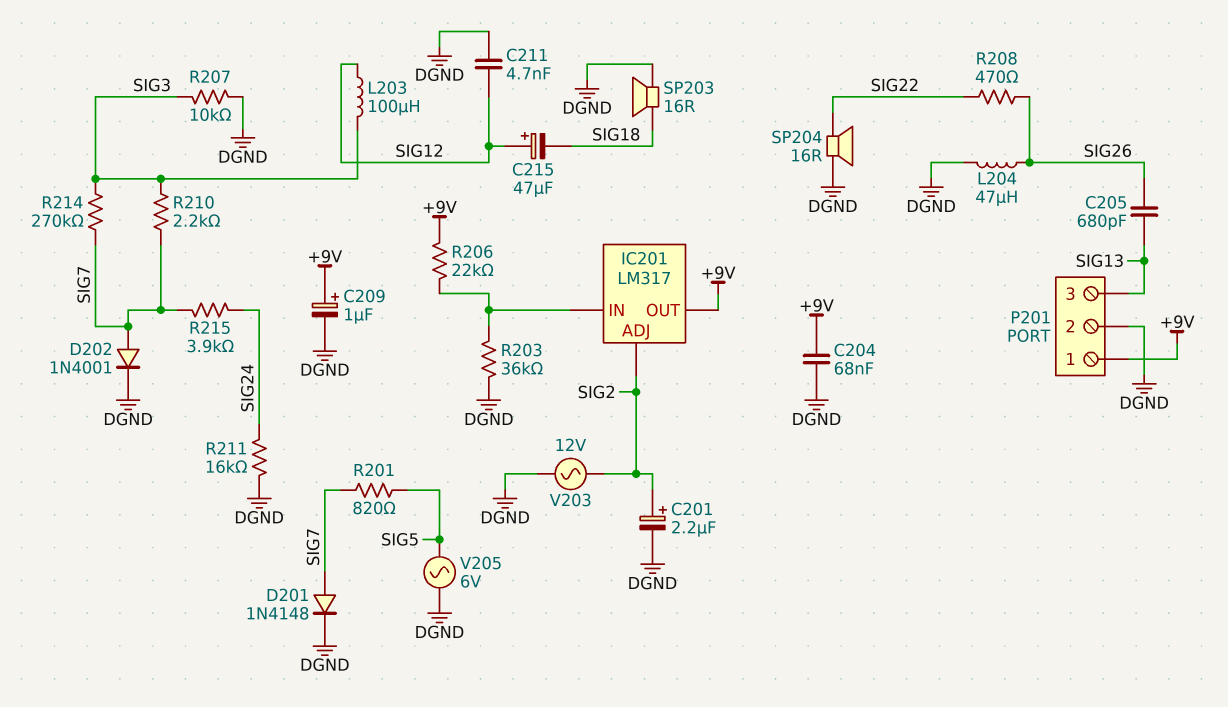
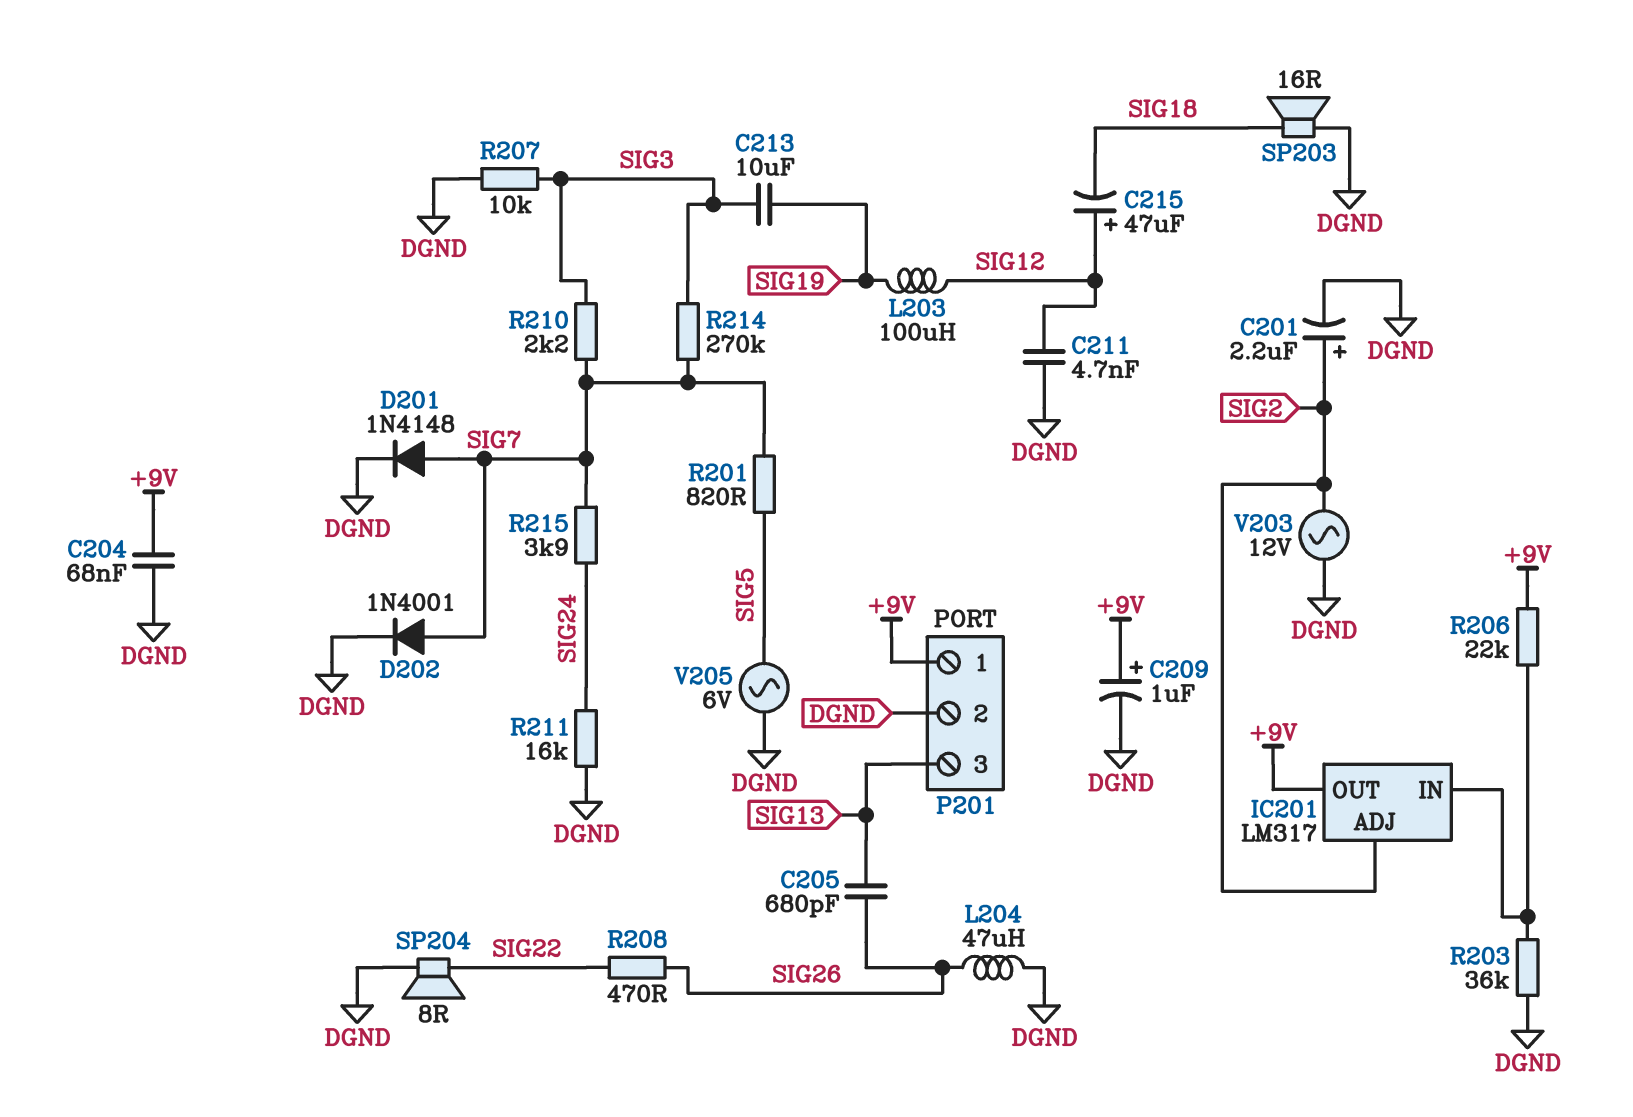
C213: none -> 10uF (SIG3, SIG19)
L203: 100uH (SIG3, SIG12) -> 100uH (SIG12, SIG19)
SP204: speaker 16R (DGND, SIG22) -> speaker 8R (DGND, SIG22)

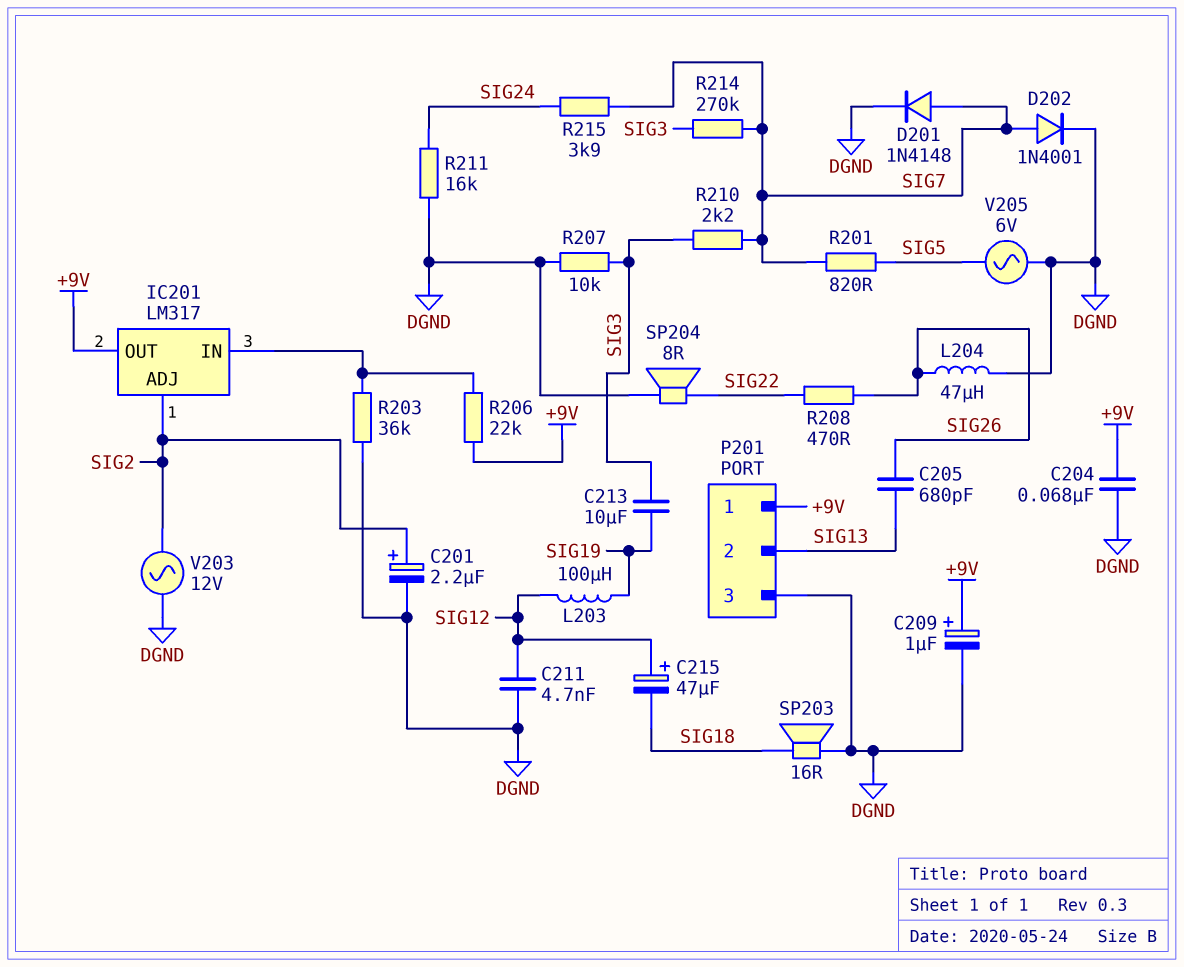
P201 pin 2: DGND -> SIG13
P201 pin 3: SIG13 -> DGND

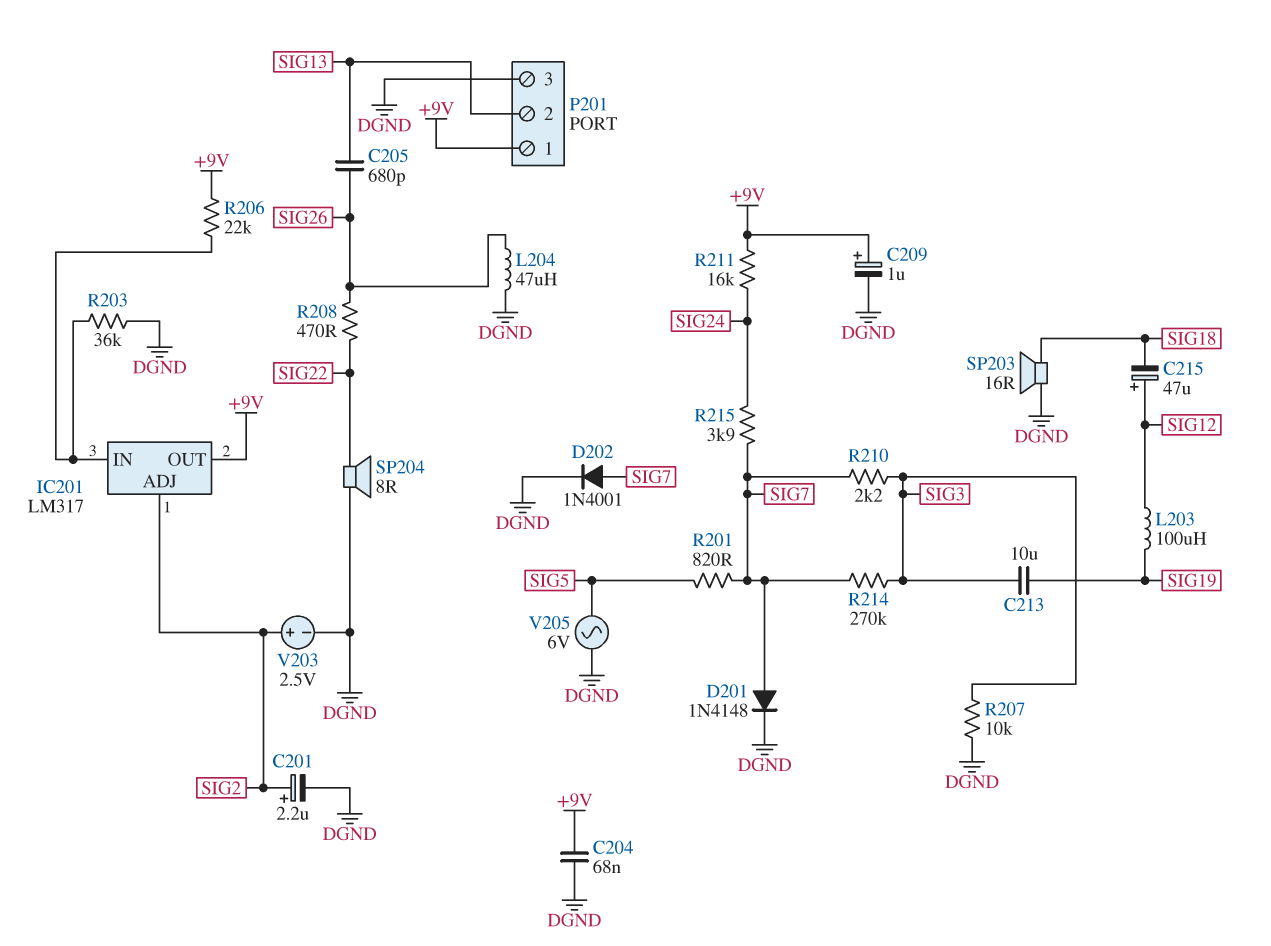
C211: 4.7nF (DGND, SIG12) -> none
R211: 16k (DGND, SIG24) -> 16k (+9V, SIG24)
V203: AC 12V (DGND, SIG2) -> 2.5V (plus SIG2, minus DGND)

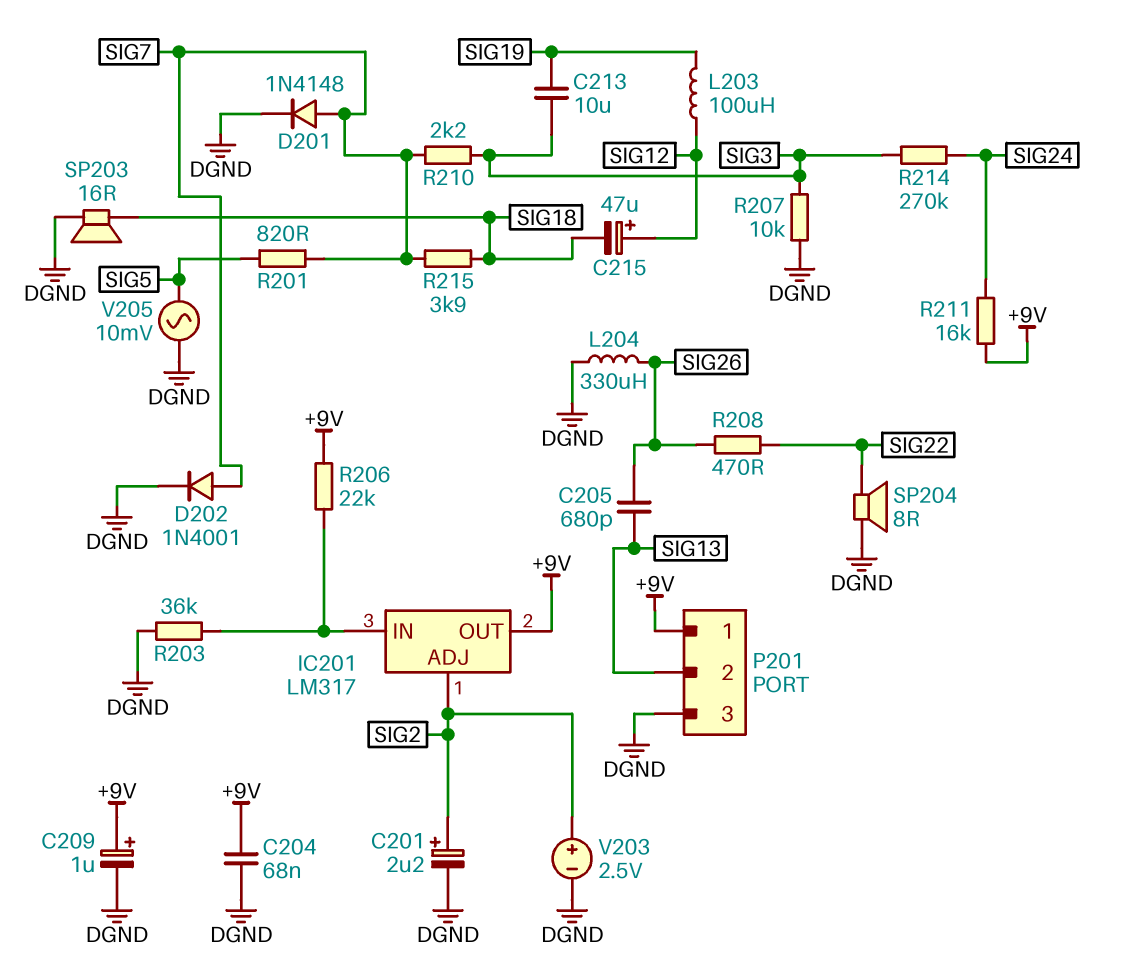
L204: 47uH (DGND, SIG26) -> 330uH (DGND, SIG26)
R214: 270k (SIG3, SIG7) -> 270k (SIG3, SIG24)
R215: 3.9k (SIG7, SIG24) -> 3.9k (SIG7, SIG18)
V205: AC 6V (DGND, SIG5) -> AC 10mV (DGND, SIG5)

